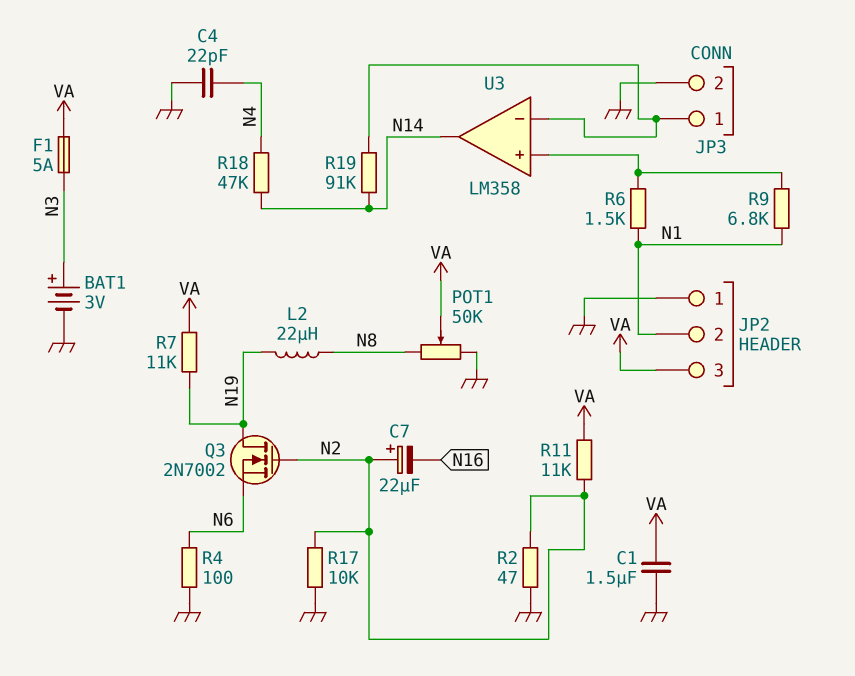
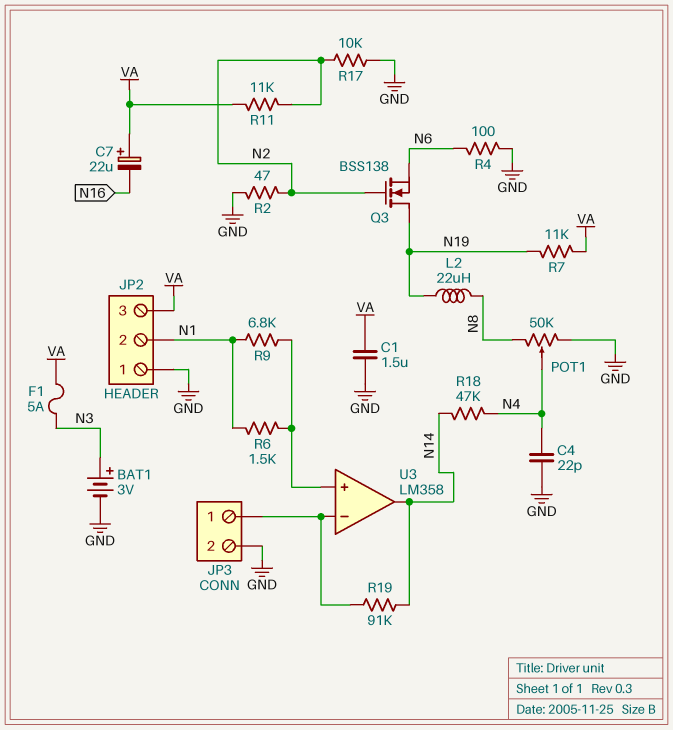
C7: 22uF (plus N2, minus N16) -> 22uF (plus VA, minus N16)
POT1: 50k (GND, N8, wiper VA) -> 50k (GND, N8, wiper N4)
Q3: NMOS 2N7002 (G N2, D N19, S N6) -> NMOS BSS138 (G N2, D N19, S N6)

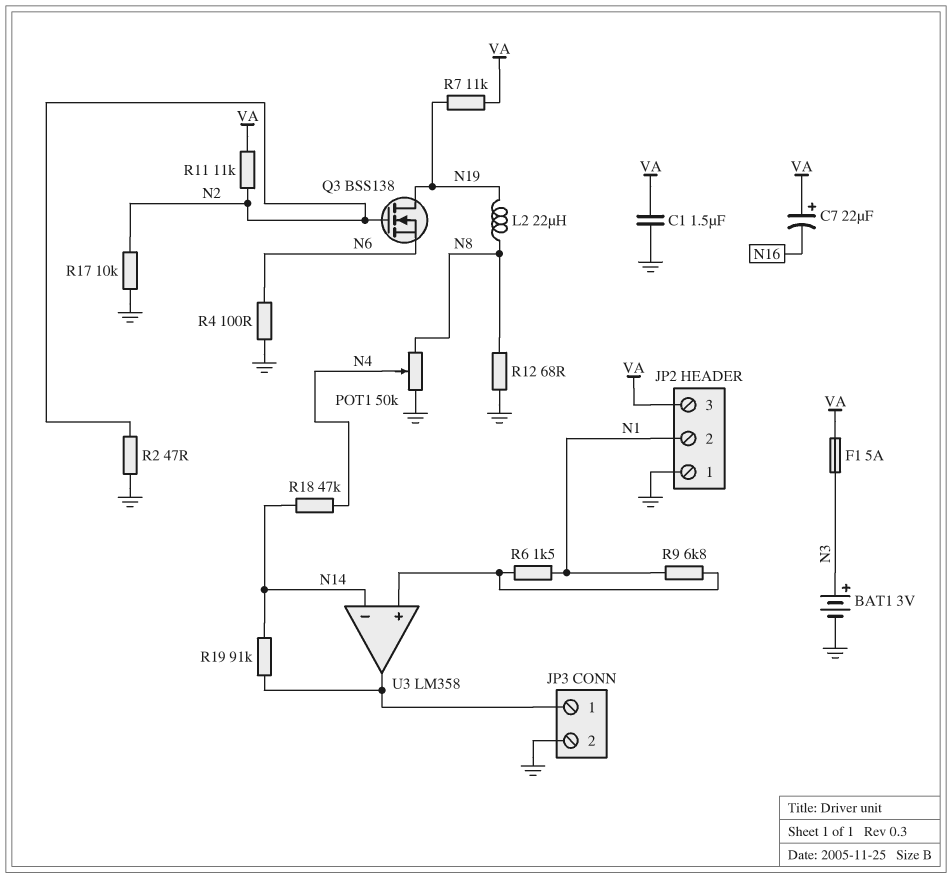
C4: 22pF (GND, N4) -> none
R12: none -> 68 (GND, N8)
U3 pin in-: JP3/1 -> N14
U3 pin out: N14 -> JP3/1

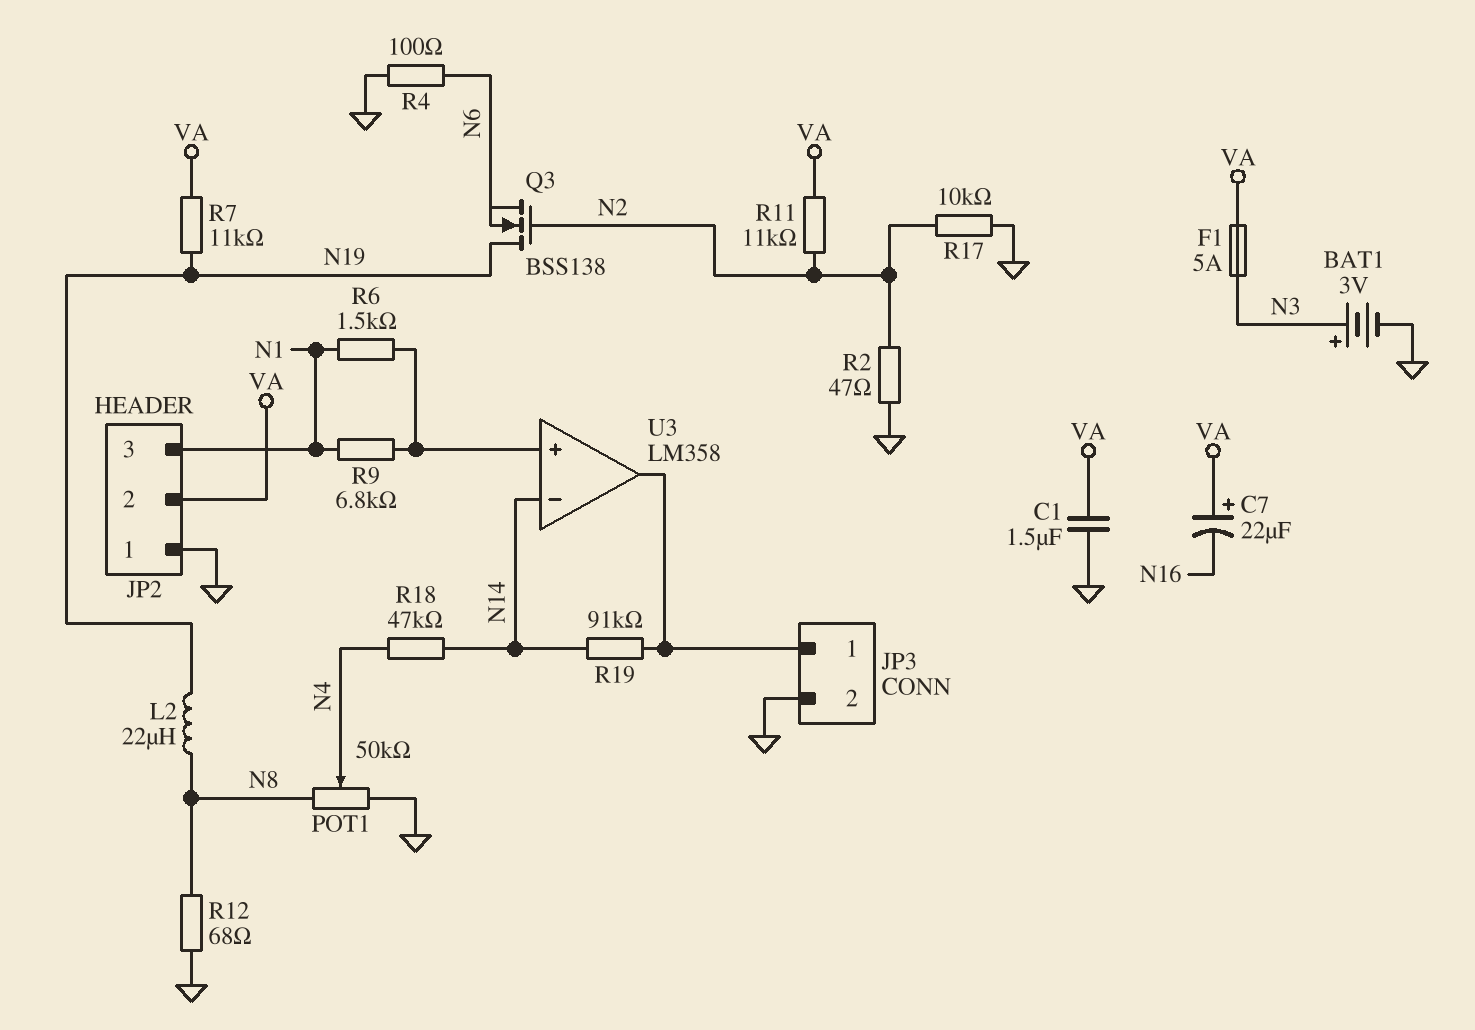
JP2 pin 2: N1 -> VA
JP2 pin 3: VA -> N1

